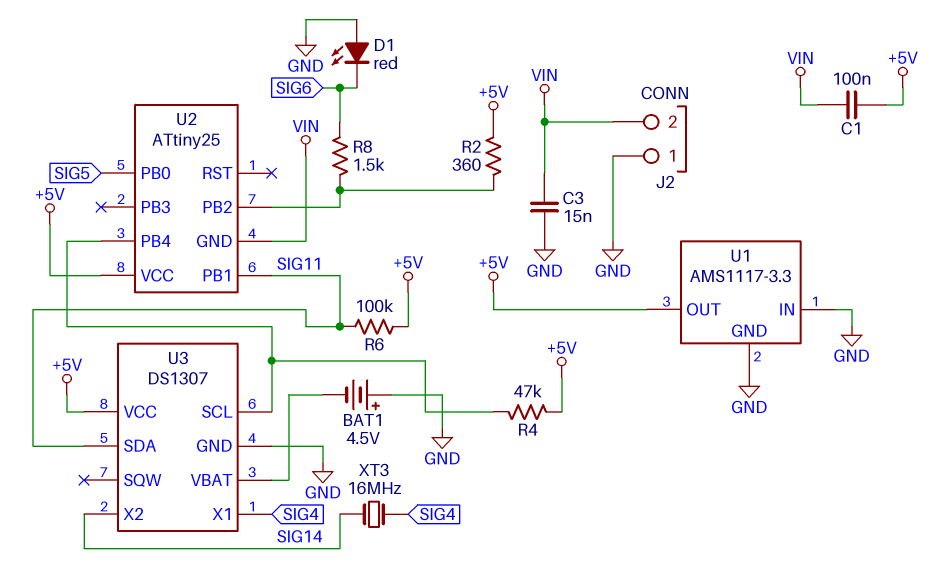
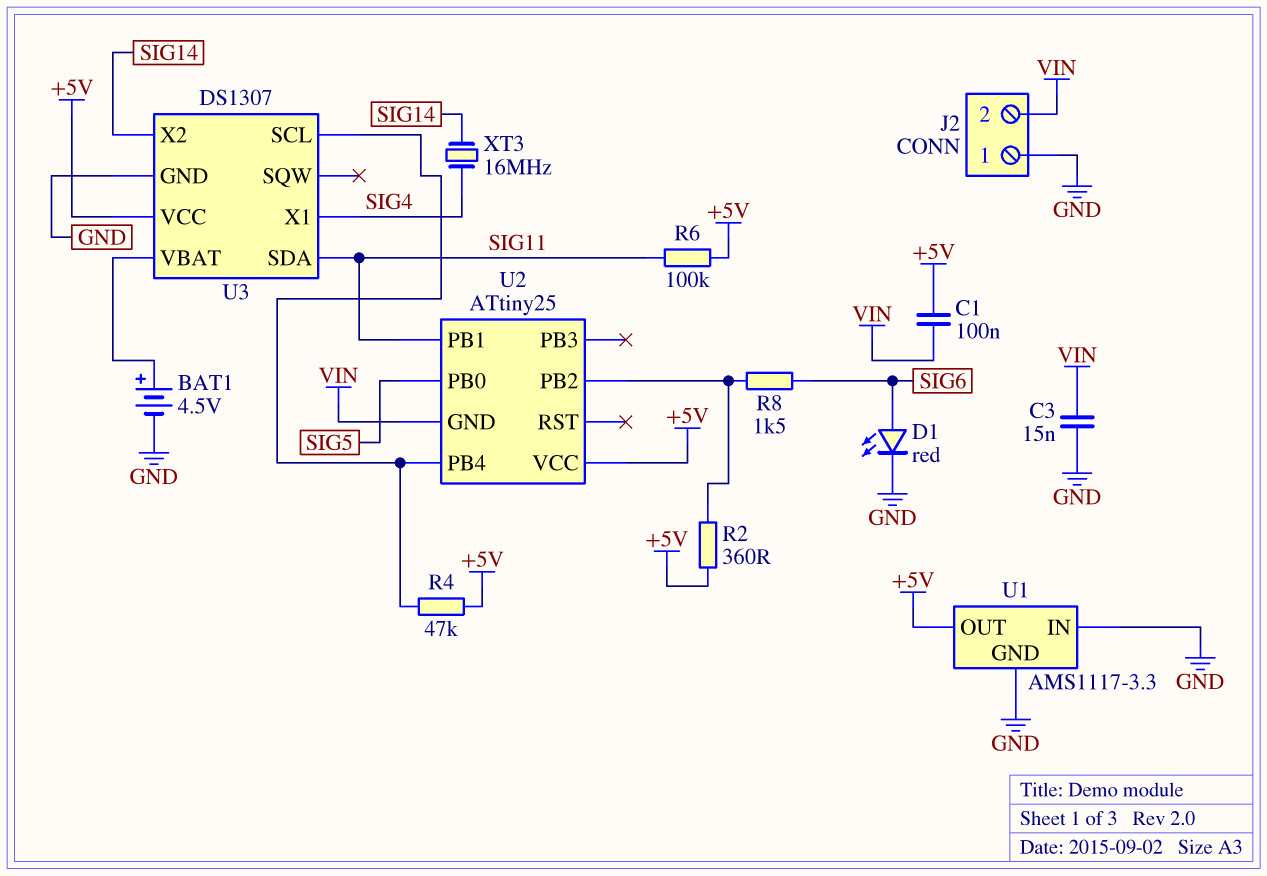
BAT1: 4.5V (plus GND, minus U3/VBAT) -> 4.5V (plus U3/VBAT, minus GND)
D1: LED red (A GND, K SIG6) -> LED red (A SIG6, K GND)

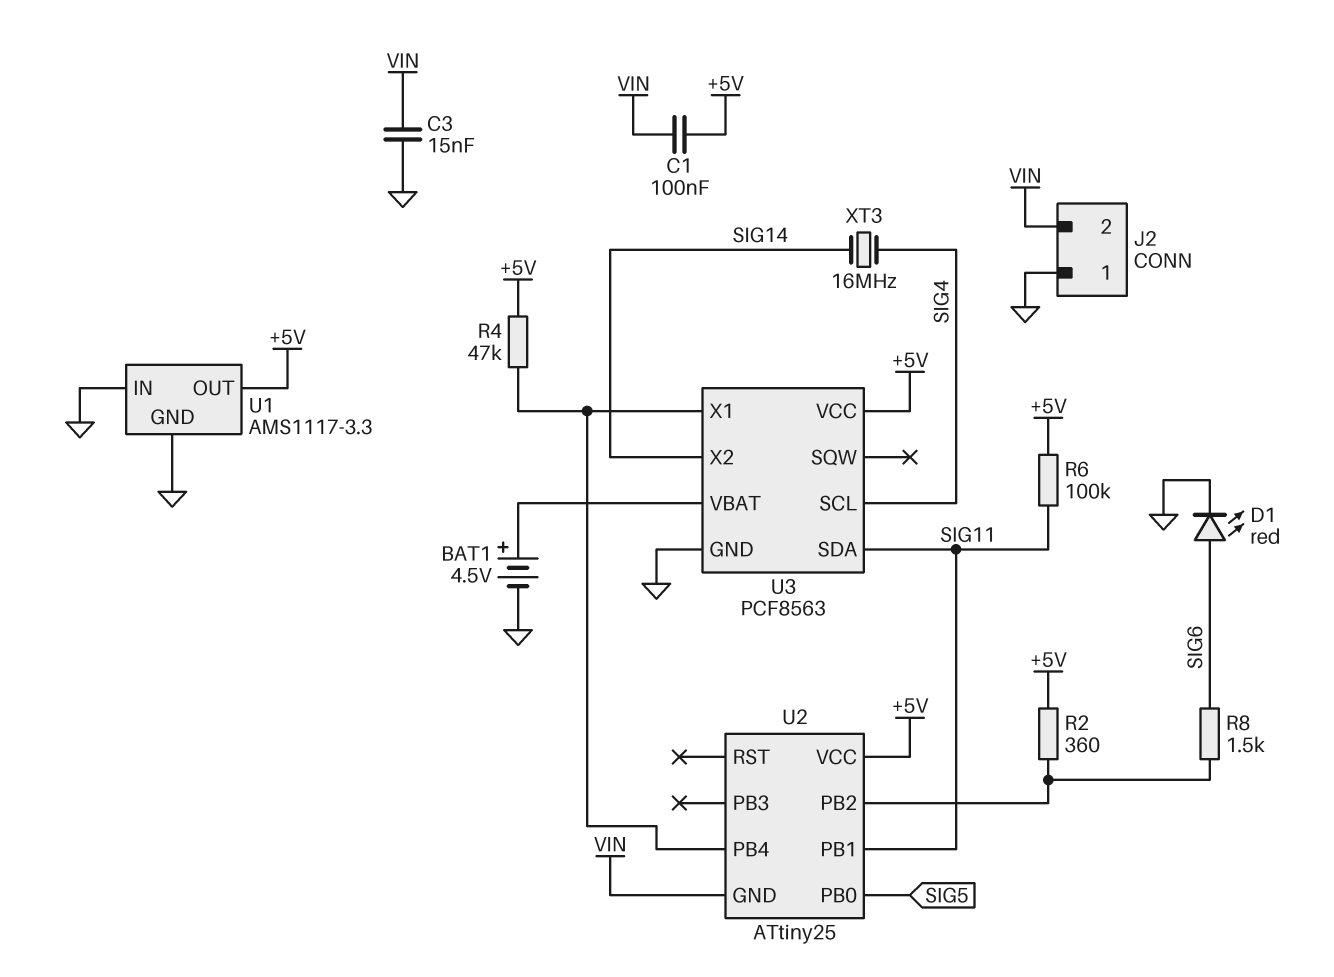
U3: DS1307 -> PCF8563
U3 pin SCL: U2/PB4 -> SIG4
U3 pin X1: SIG4 -> U2/PB4

